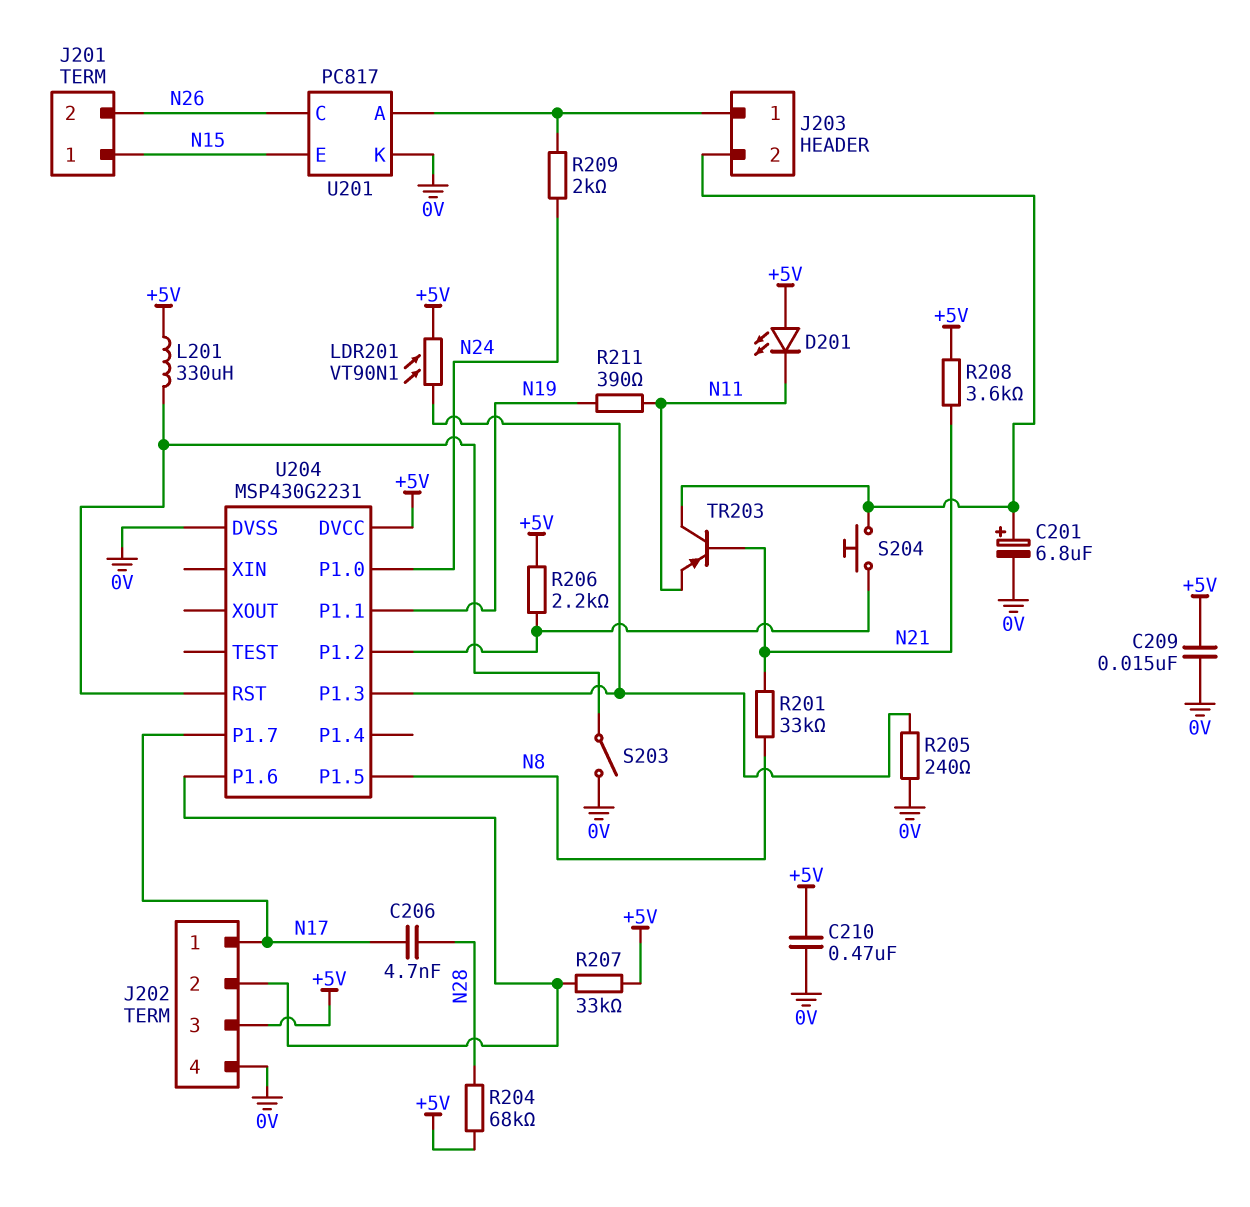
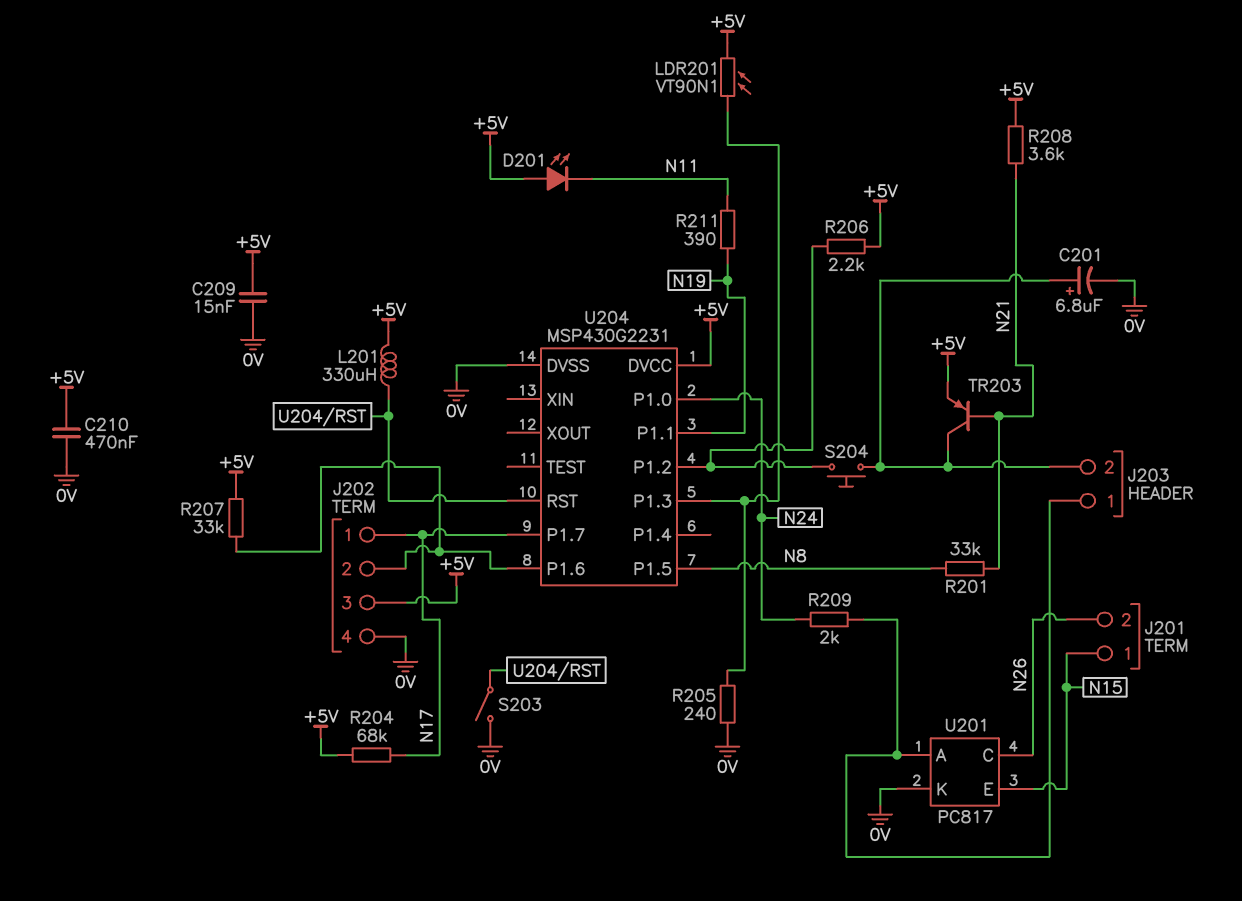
C206: 4.7nF (N17, N28) -> none
R204: 68k (+5V, N28) -> 68k (+5V, N17)
TR203: PNP (B N21, C J203/2, E N11) -> PNP (B N21, C J203/2, E +5V)

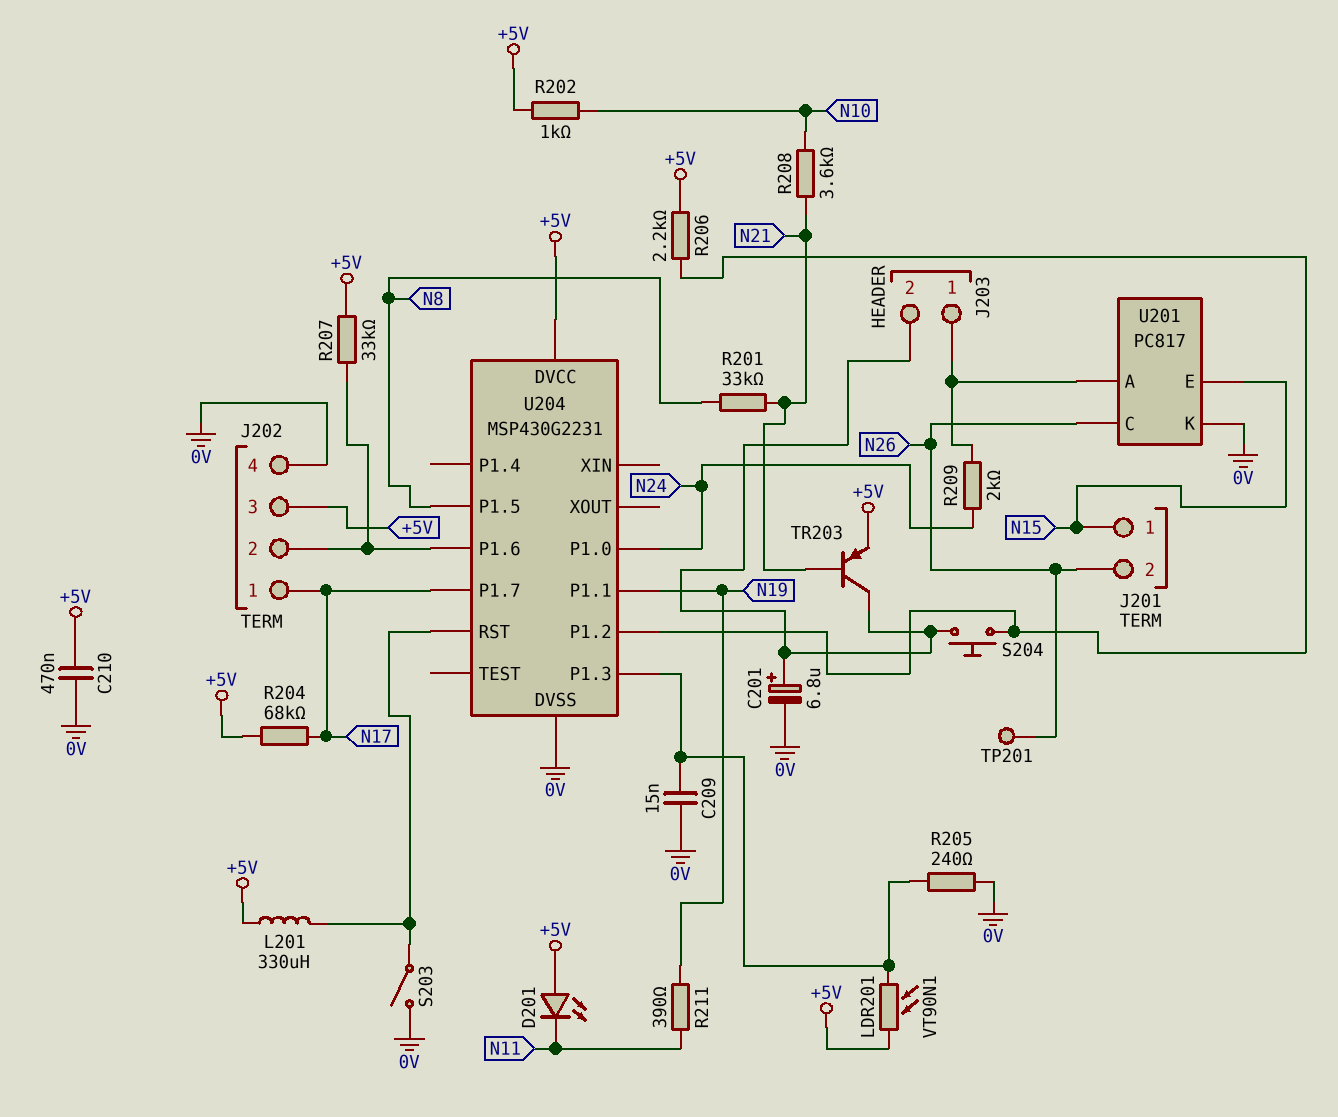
C209: 15nF (+5V, 0V) -> 15nF (0V, U204/P1.3)
R202: none -> 1k (+5V, N10)
R208: 3.6k (+5V, N21) -> 3.6k (N10, N21)
TP201: none -> test point (N26)

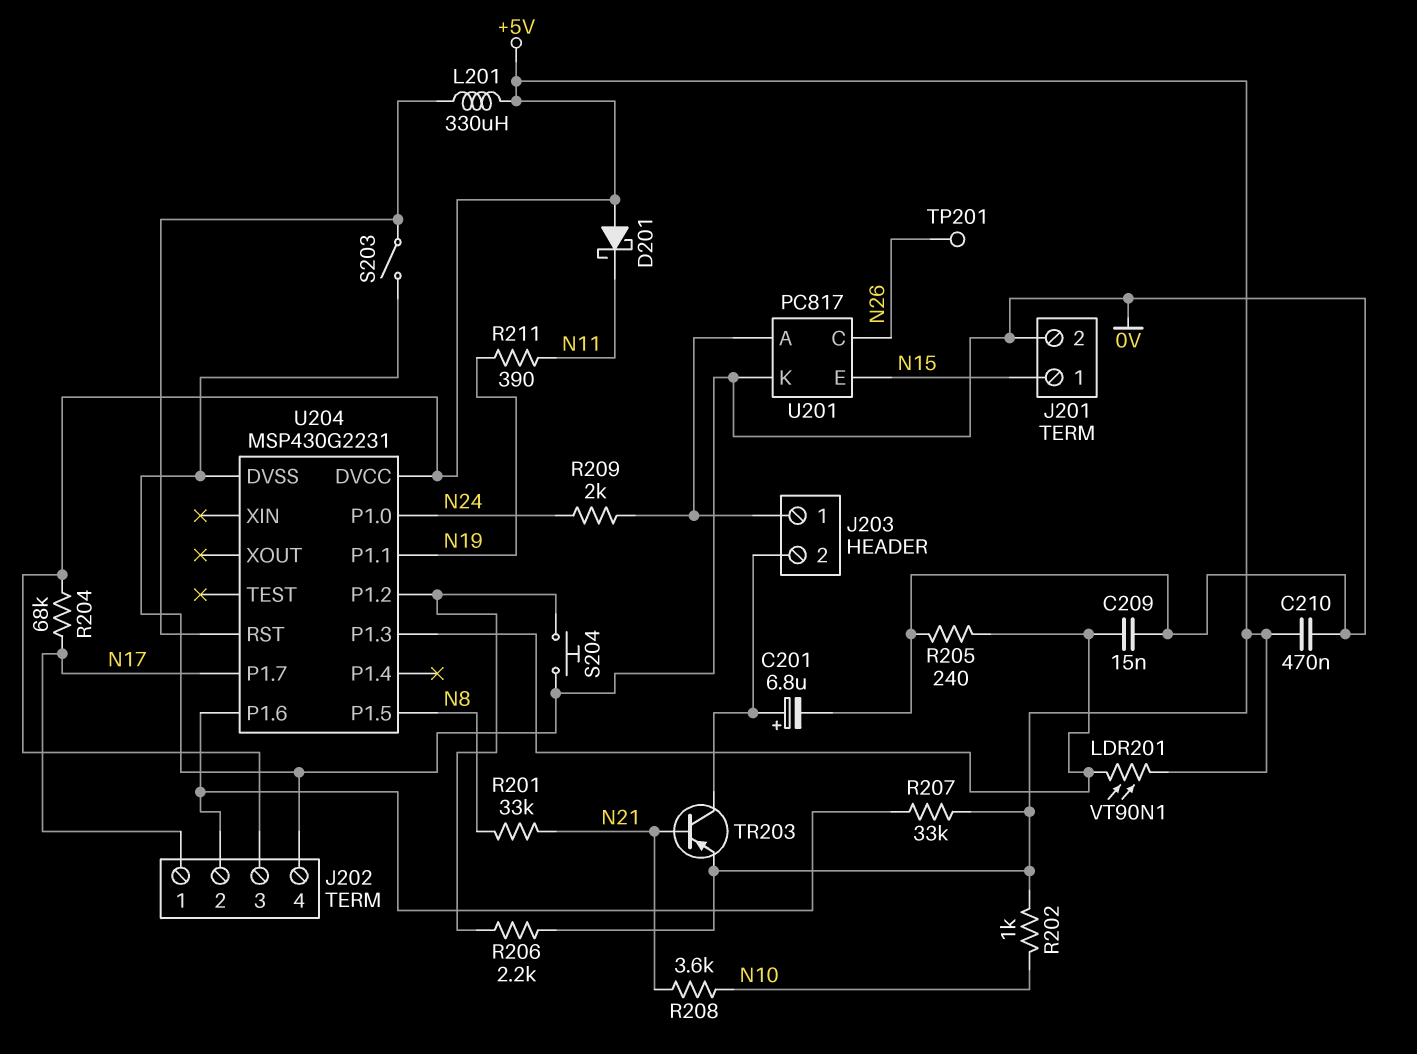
D201: LED (A +5V, K N11) -> schottky (A +5V, K N11)
J201 pin 2: N26 -> 0V
S204: button (J203/2, U204/P1.2) -> button (0V, U204/P1.2)

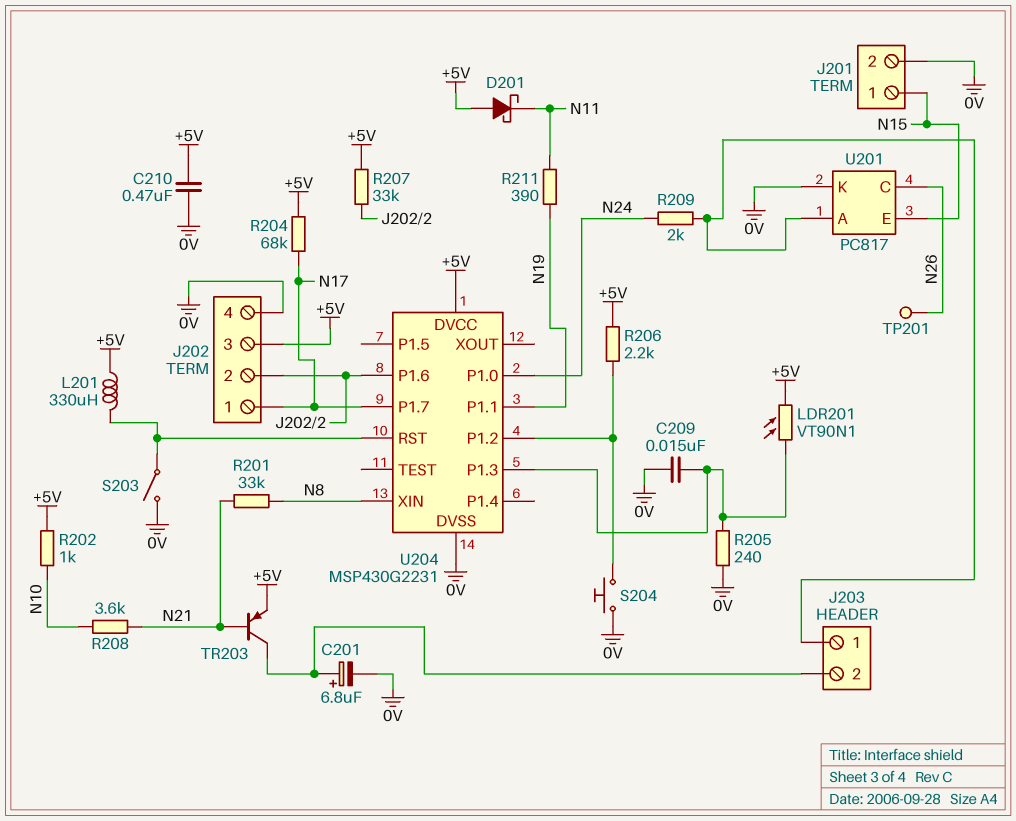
U204 pin P1.5: N8 -> none
U204 pin XIN: none -> N8

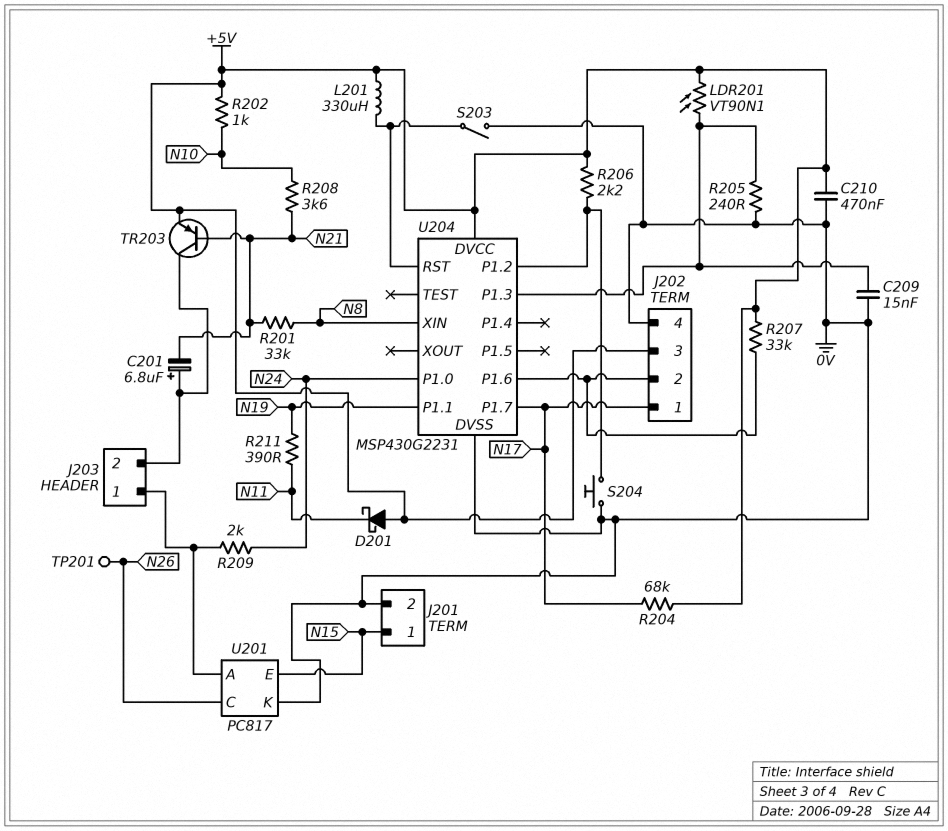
C201: 6.8uF (plus J203/2, minus 0V) -> 6.8uF (plus J203/2, minus N21)

